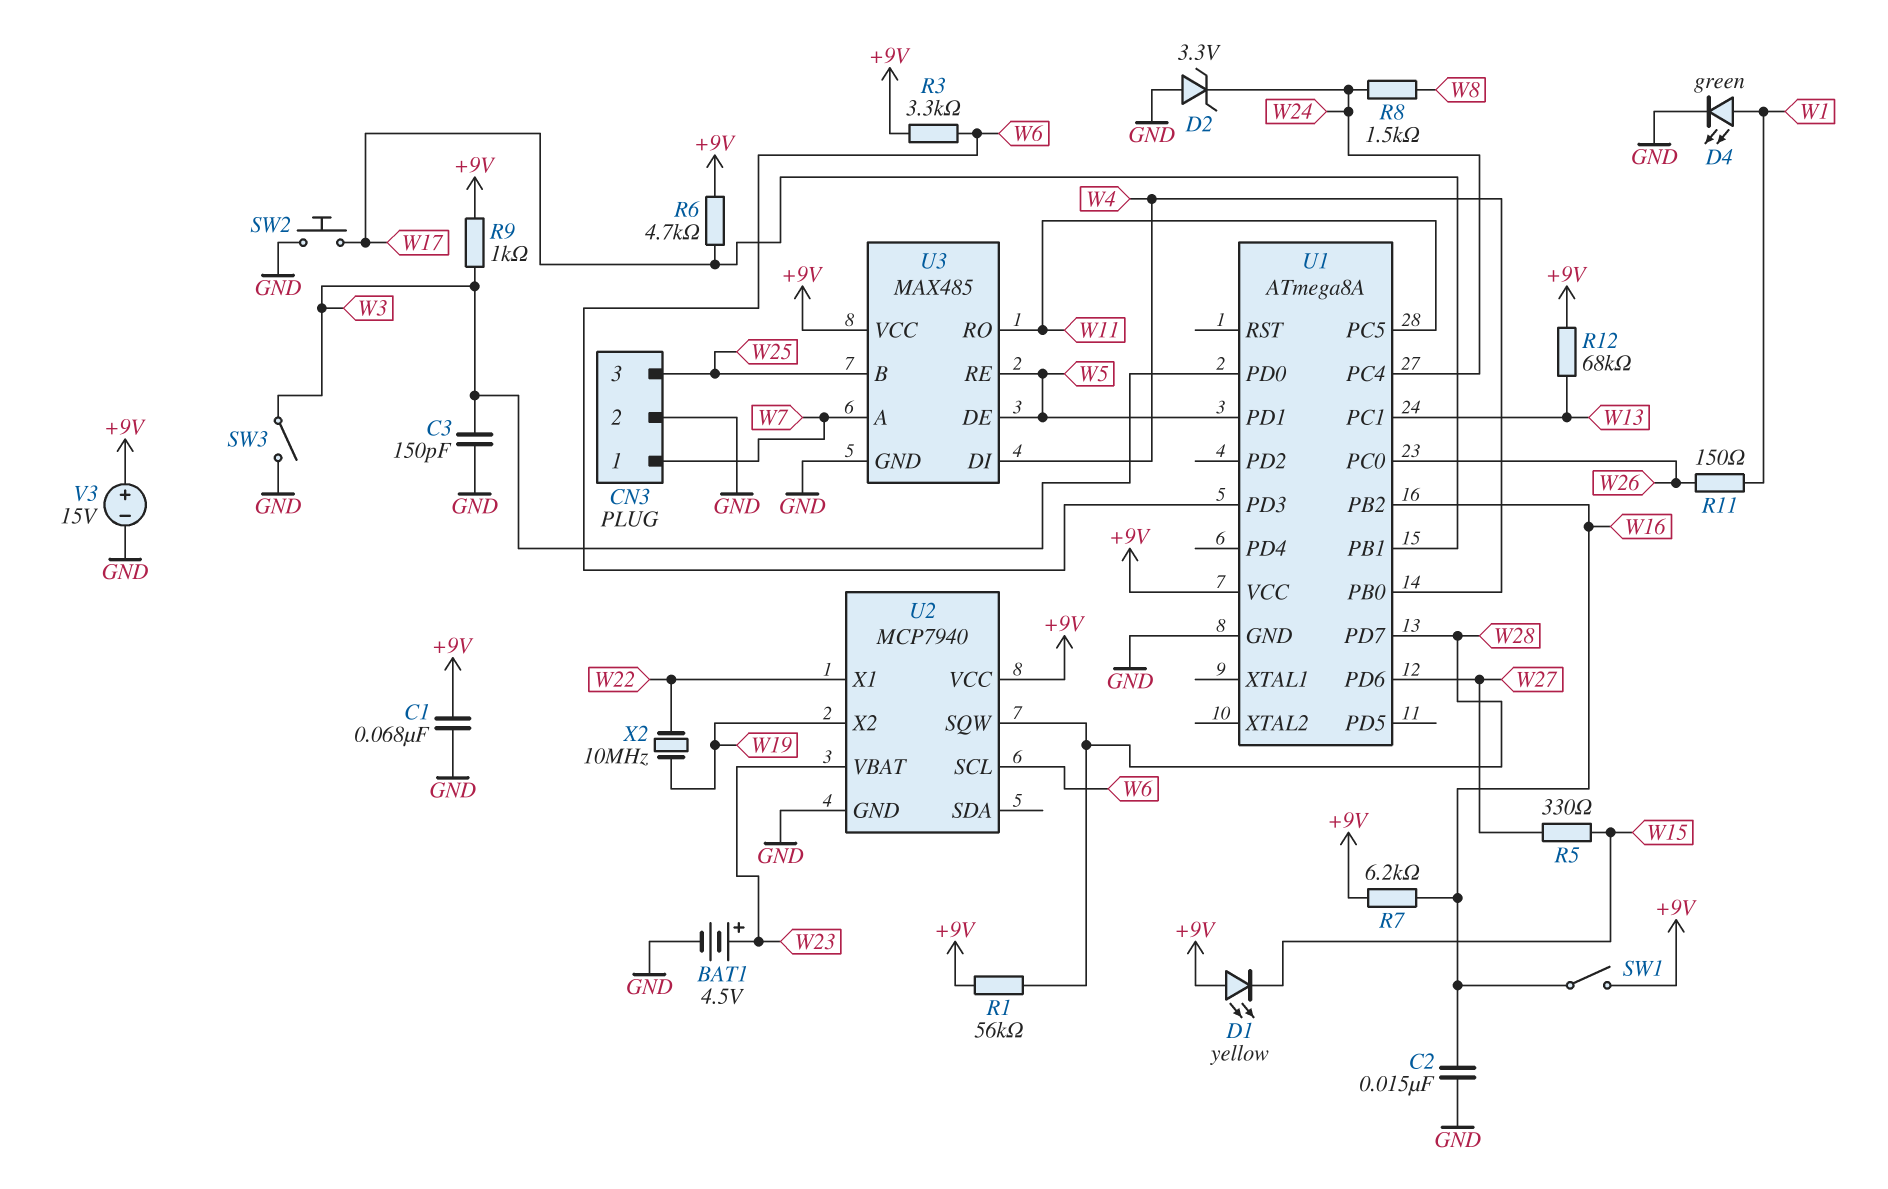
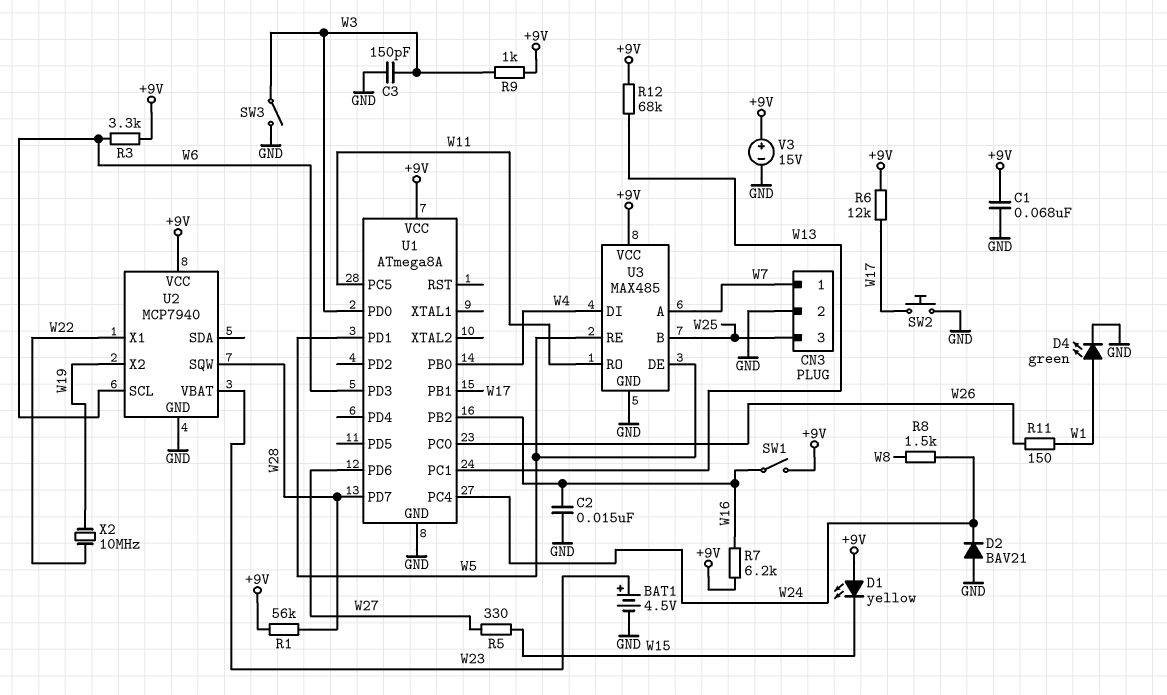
D2: zener 3.3V (A GND, K W24) -> diode BAV21 (A GND, K W24)
R6: 4.7k (+9V, W17) -> 12k (+9V, W17)

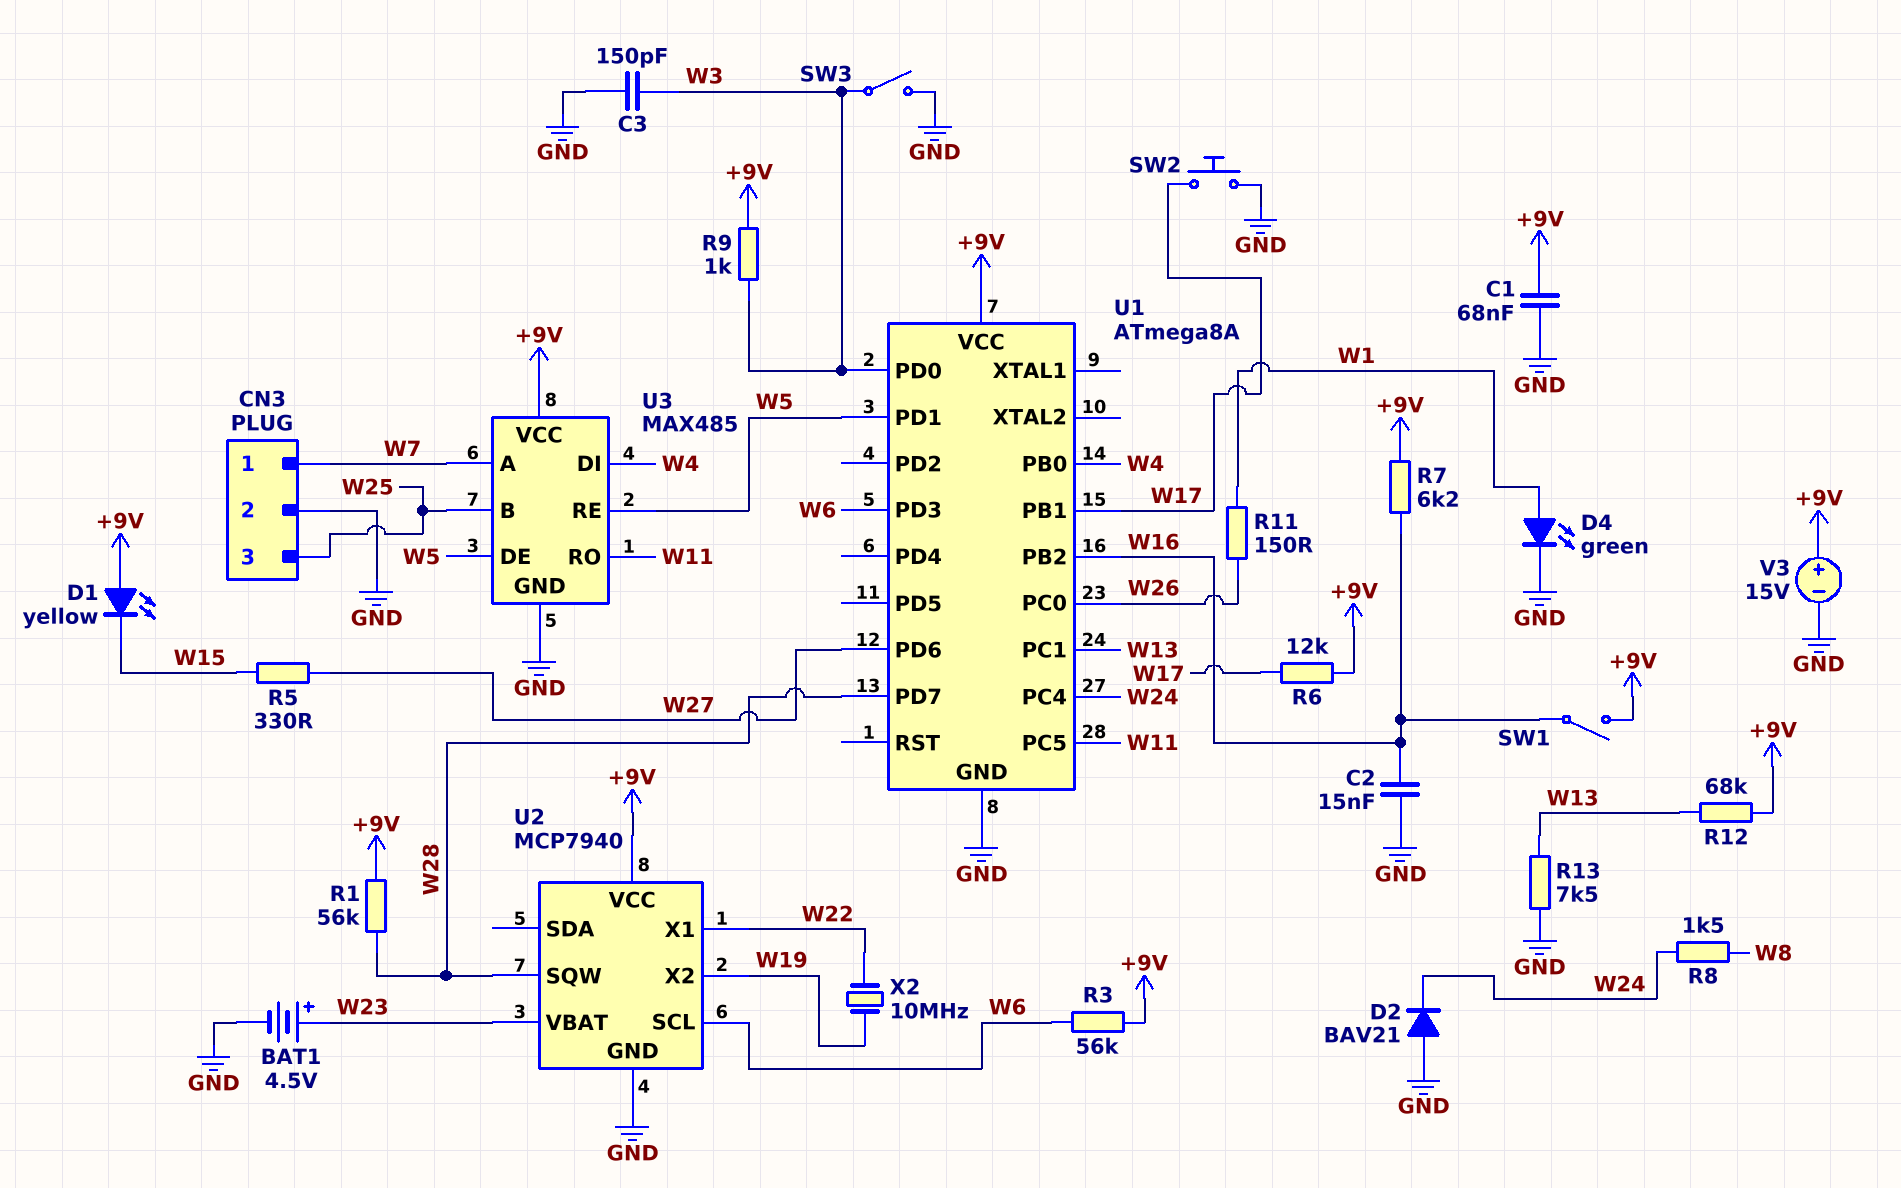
R3: 3.3k (+9V, W6) -> 56k (+9V, W6)
R13: none -> 7.5k (GND, W13)

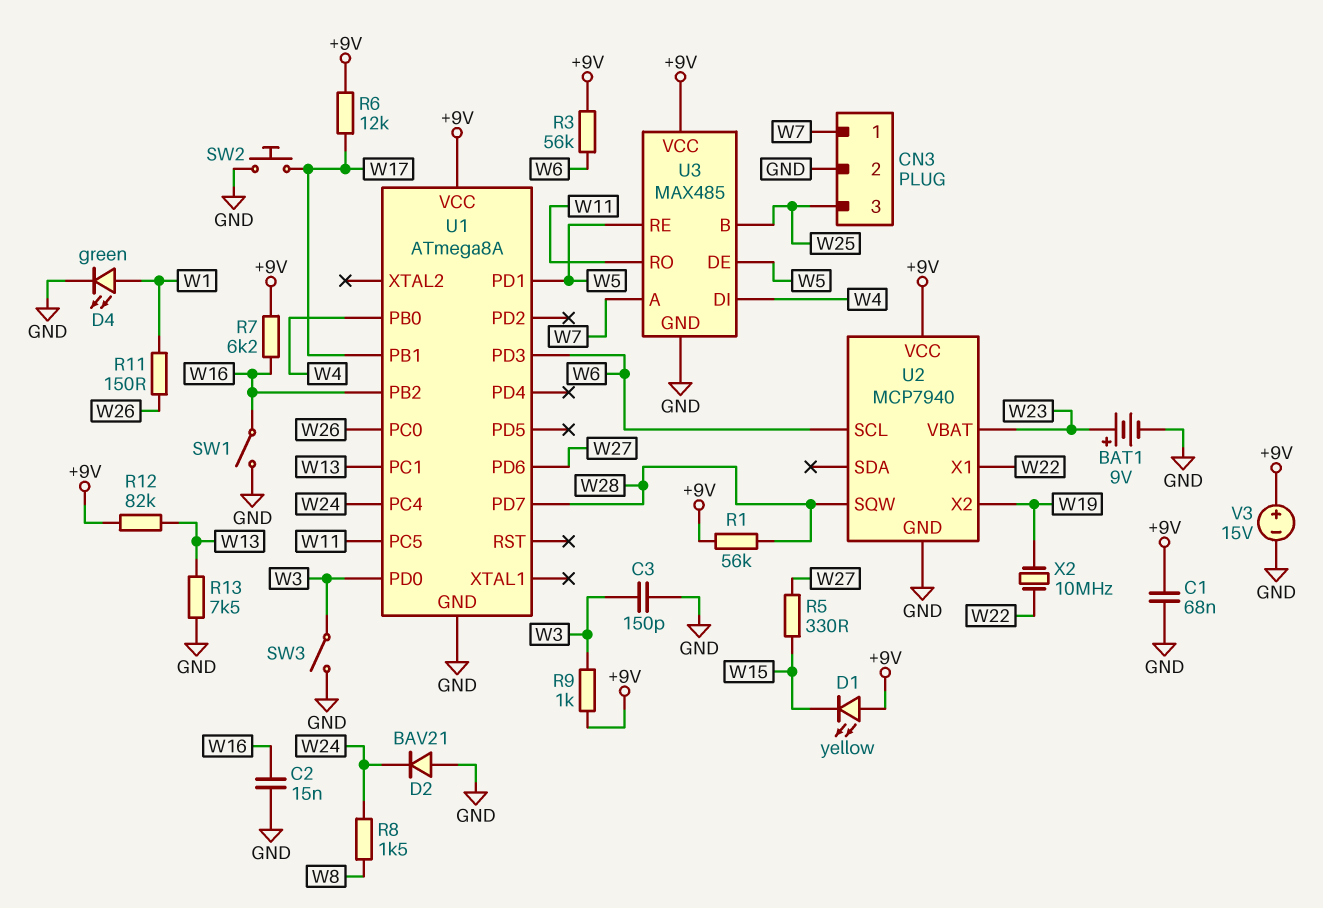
BAT1: 4.5V (plus W23, minus GND) -> 9V (plus W23, minus GND)
R12: 68k (+9V, W13) -> 82k (+9V, W13)
SW1: switch (+9V, W16) -> switch (GND, W16)

